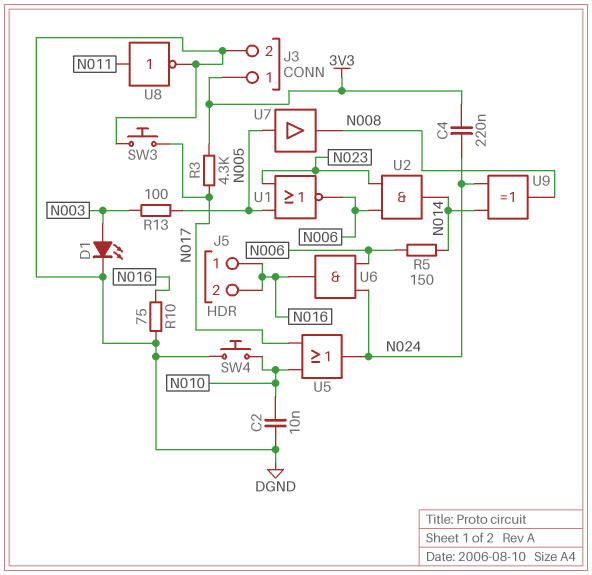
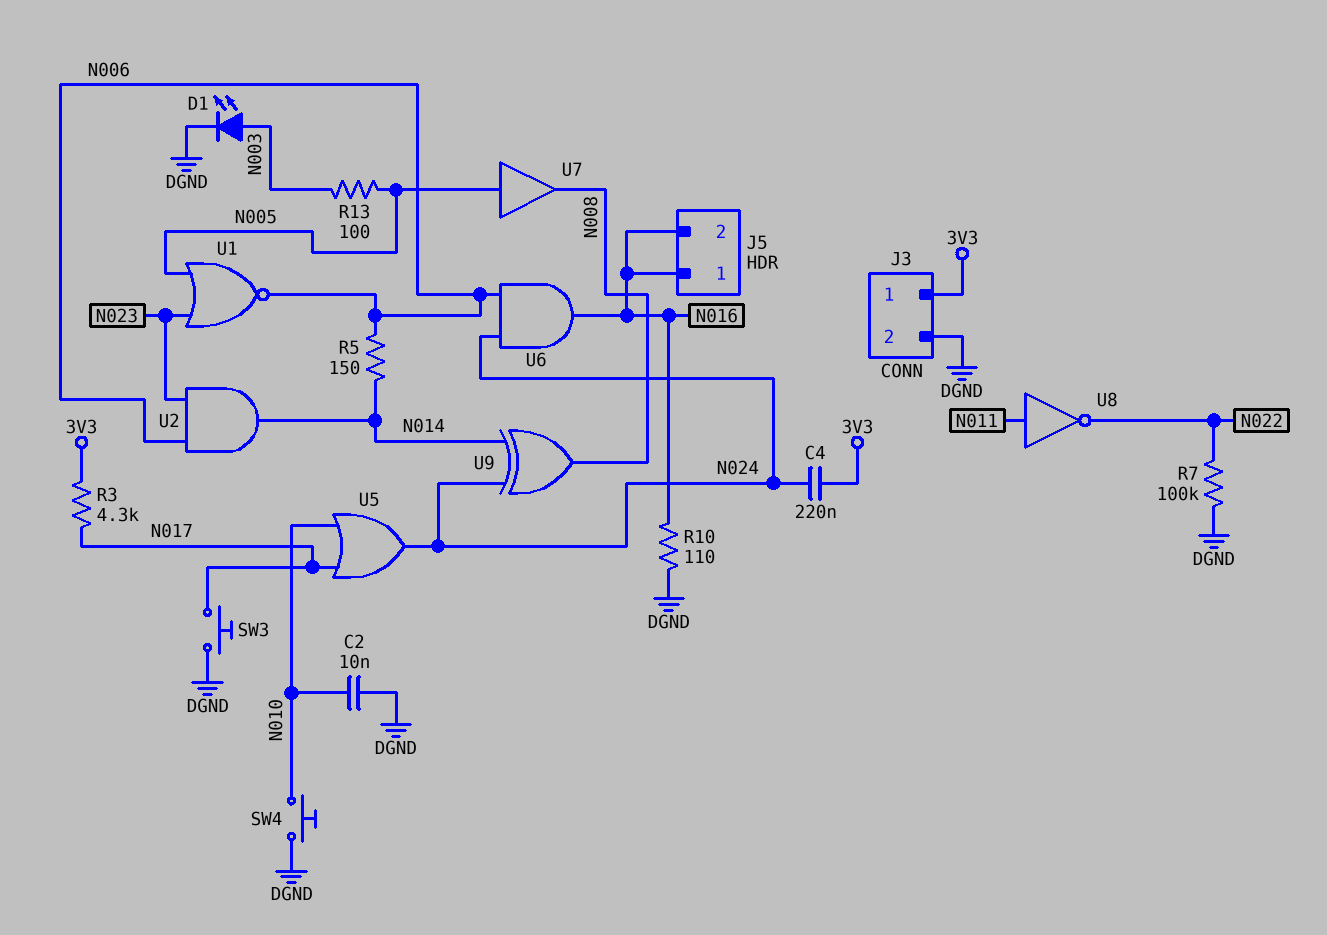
R7: none -> 100k (DGND, N022)
R10: 75 (DGND, N016) -> 110 (DGND, N016)
U8: NOT (in N011, out DGND) -> NOT (in N011, out N022)

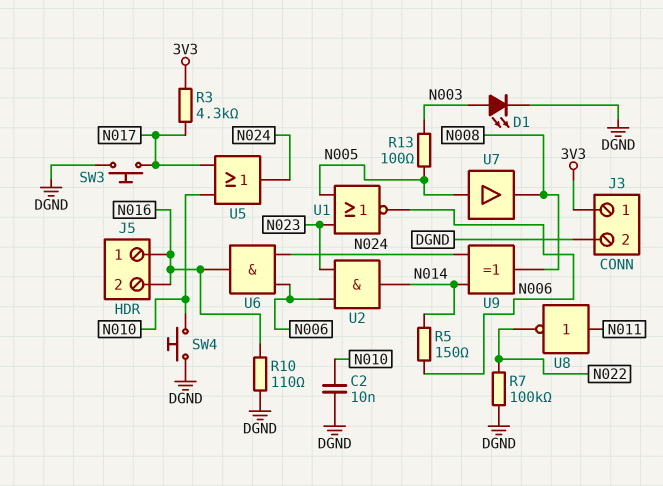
C4: 220nF (3V3, N024) -> none

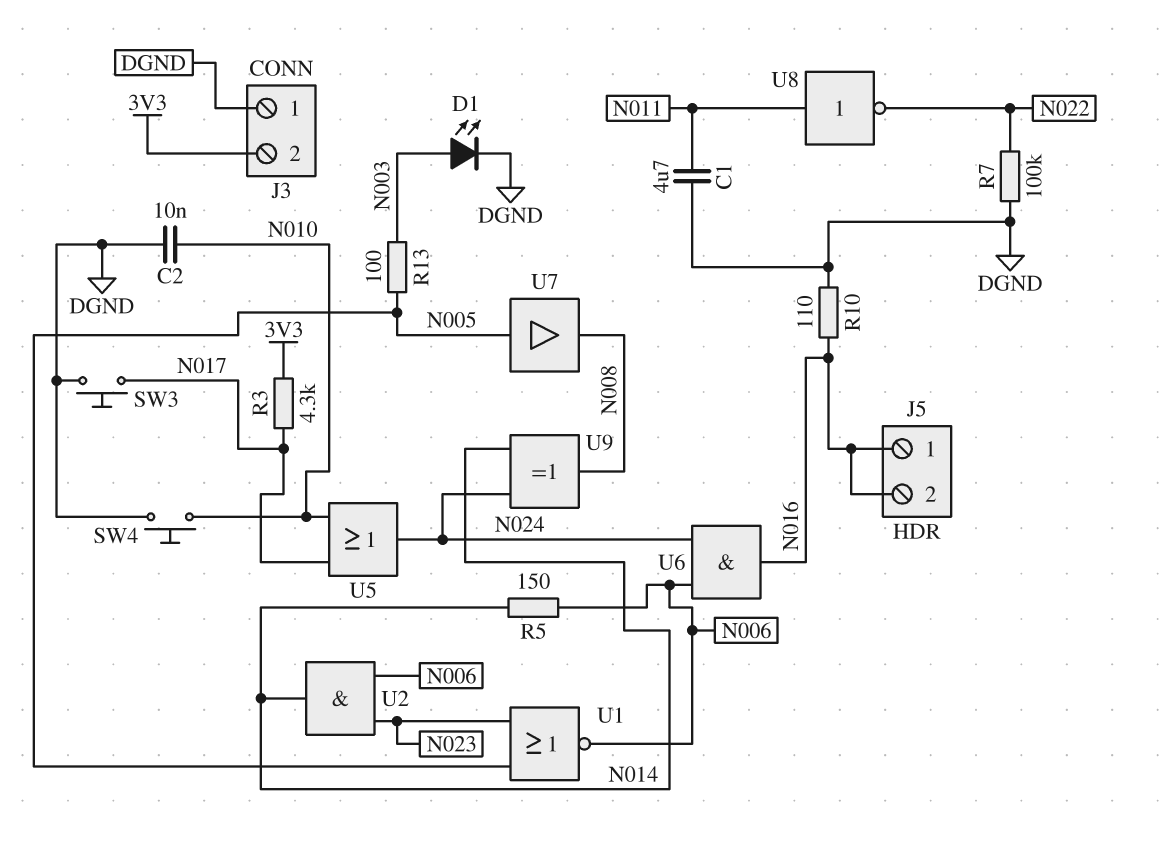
C1: none -> 4.7uF (DGND, N011)
J3 pin 1: 3V3 -> DGND
J3 pin 2: DGND -> 3V3

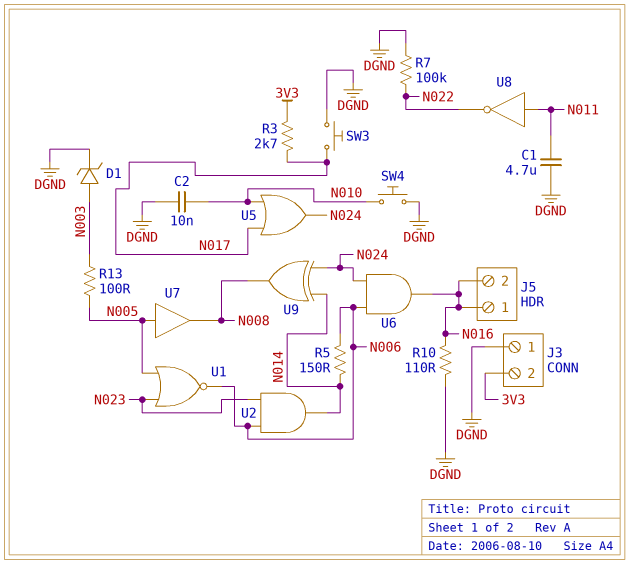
D1: LED (A N003, K DGND) -> zener (A N003, K DGND)
R3: 4.3k (3V3, N017) -> 2.7k (3V3, N017)

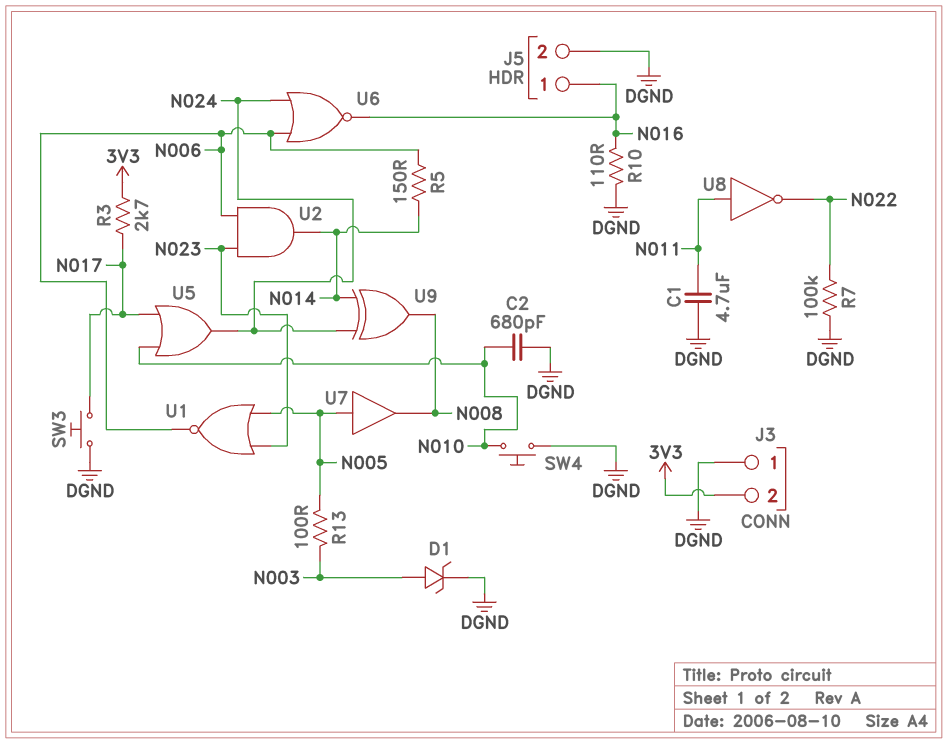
C2: 10nF (DGND, N010) -> 680pF (DGND, N010)
J5 pin 2: N016 -> DGND
U6: AND (in N006, in N024, out N016) -> NOR (in N006, in N024, out N016)

